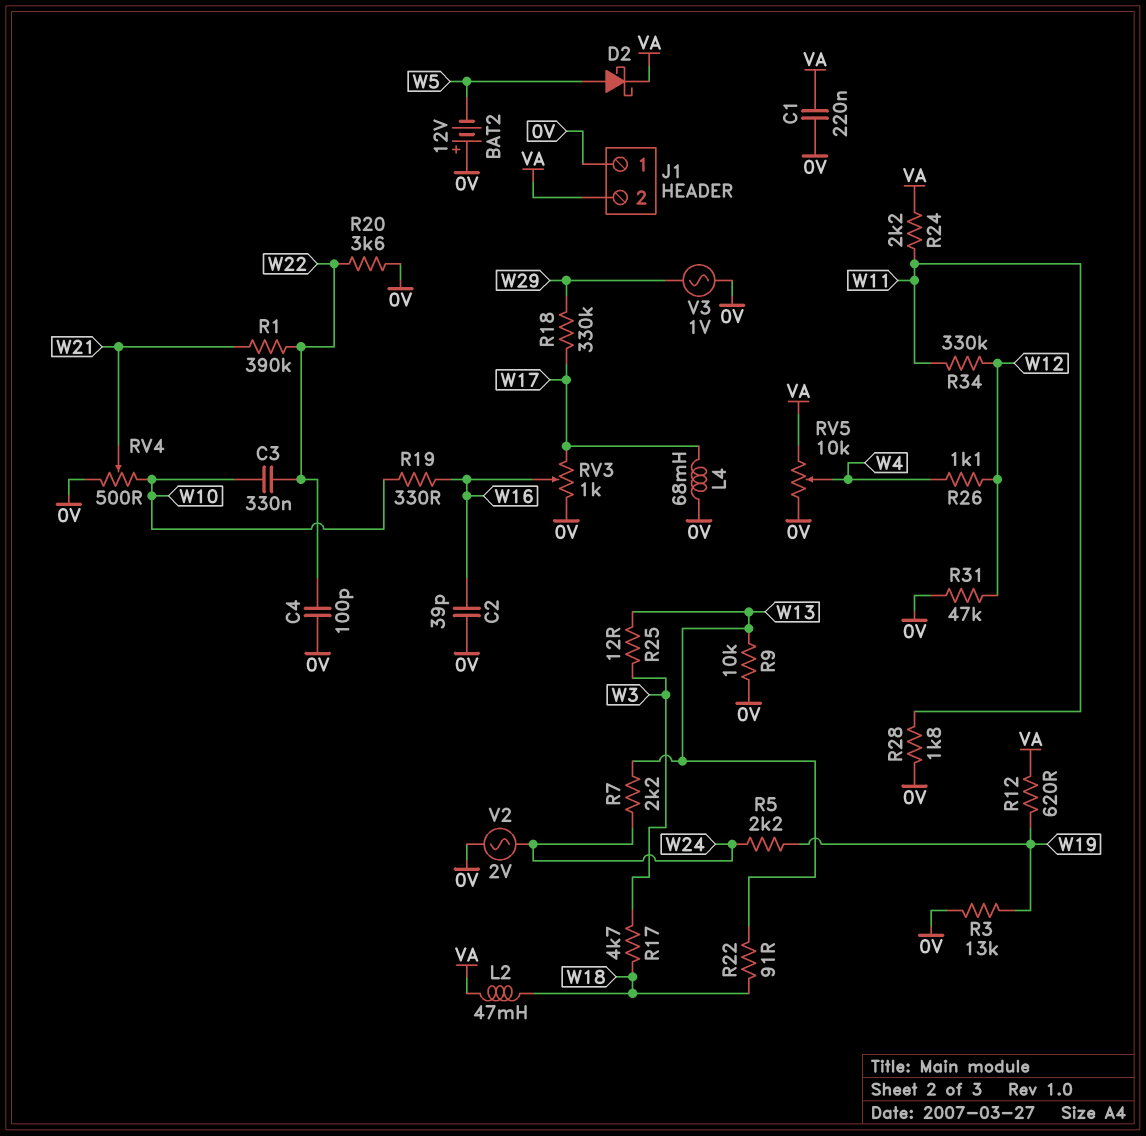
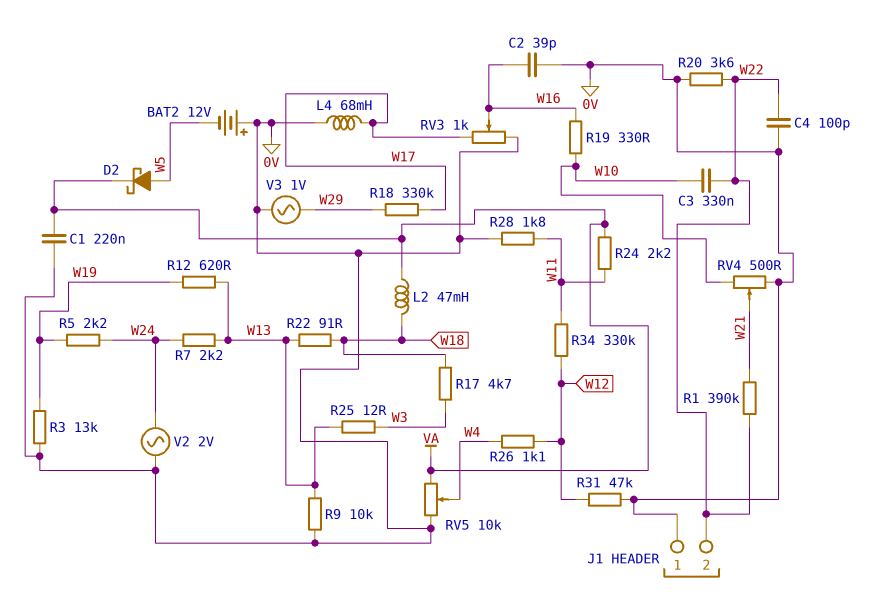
J1 pin 2: VA -> W22
R12: 620 (VA, W19) -> 620 (W13, W19)

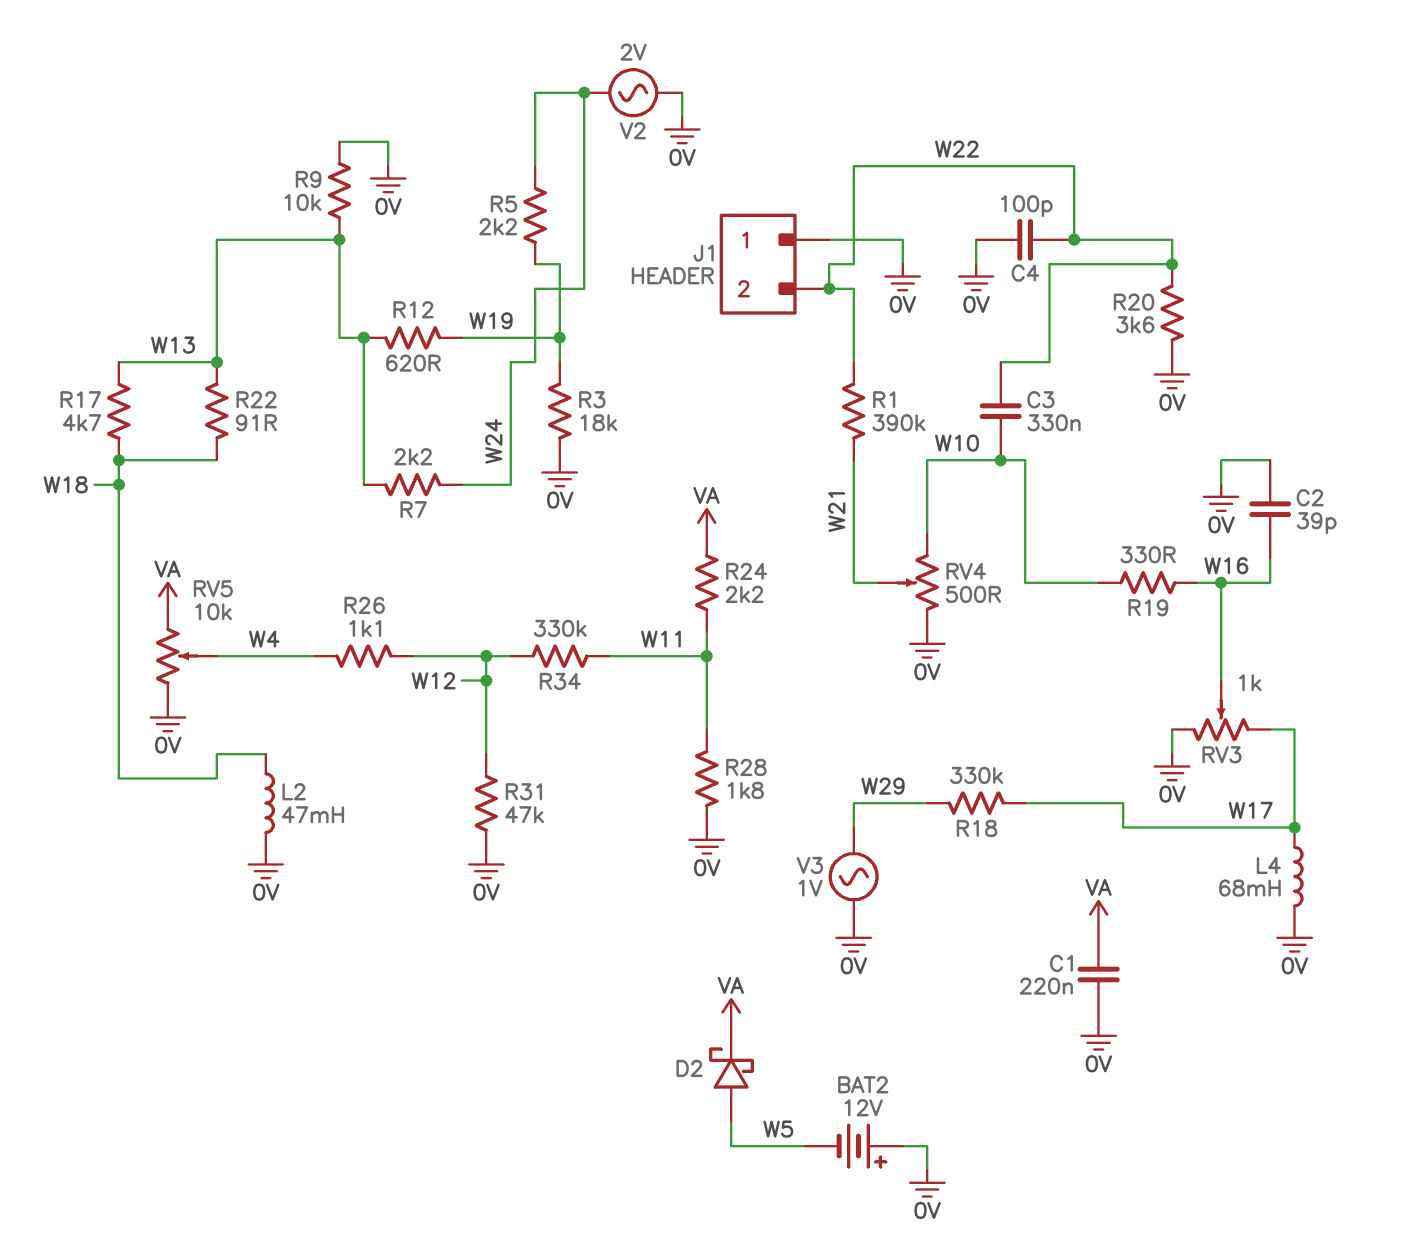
L2: 47mH (VA, W18) -> 47mH (0V, W18)
R3: 13k (0V, W19) -> 18k (0V, W19)
R17: 4.7k (W3, W18) -> 4.7k (W13, W18)
R25: 12 (W3, W13) -> none

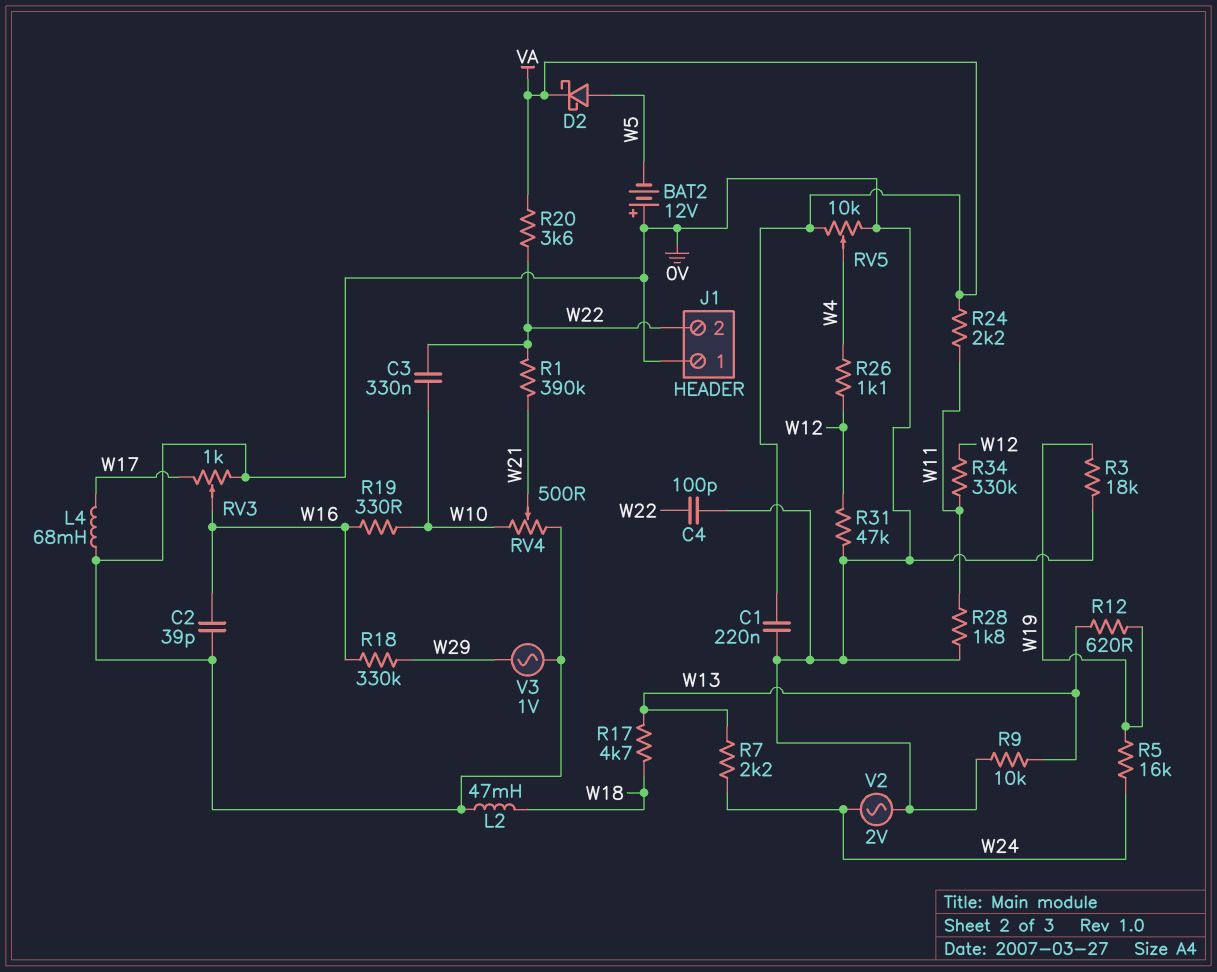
R5: 2.2k (W19, W24) -> 16k (W19, W24)
R18: 330k (W17, W29) -> 330k (W16, W29)
R20: 3.6k (0V, W22) -> 3.6k (VA, W22)
R22: 91 (W13, W18) -> none

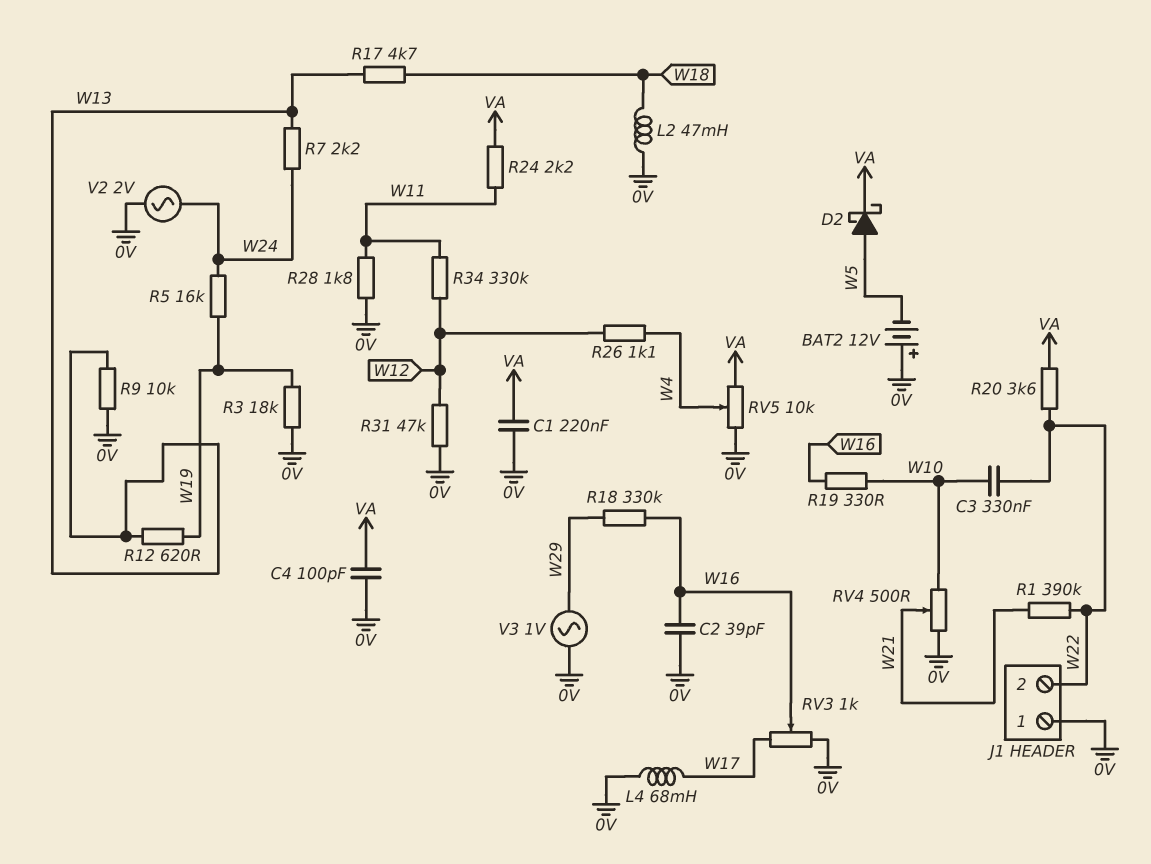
C4: 100pF (0V, W22) -> 100pF (0V, VA)

